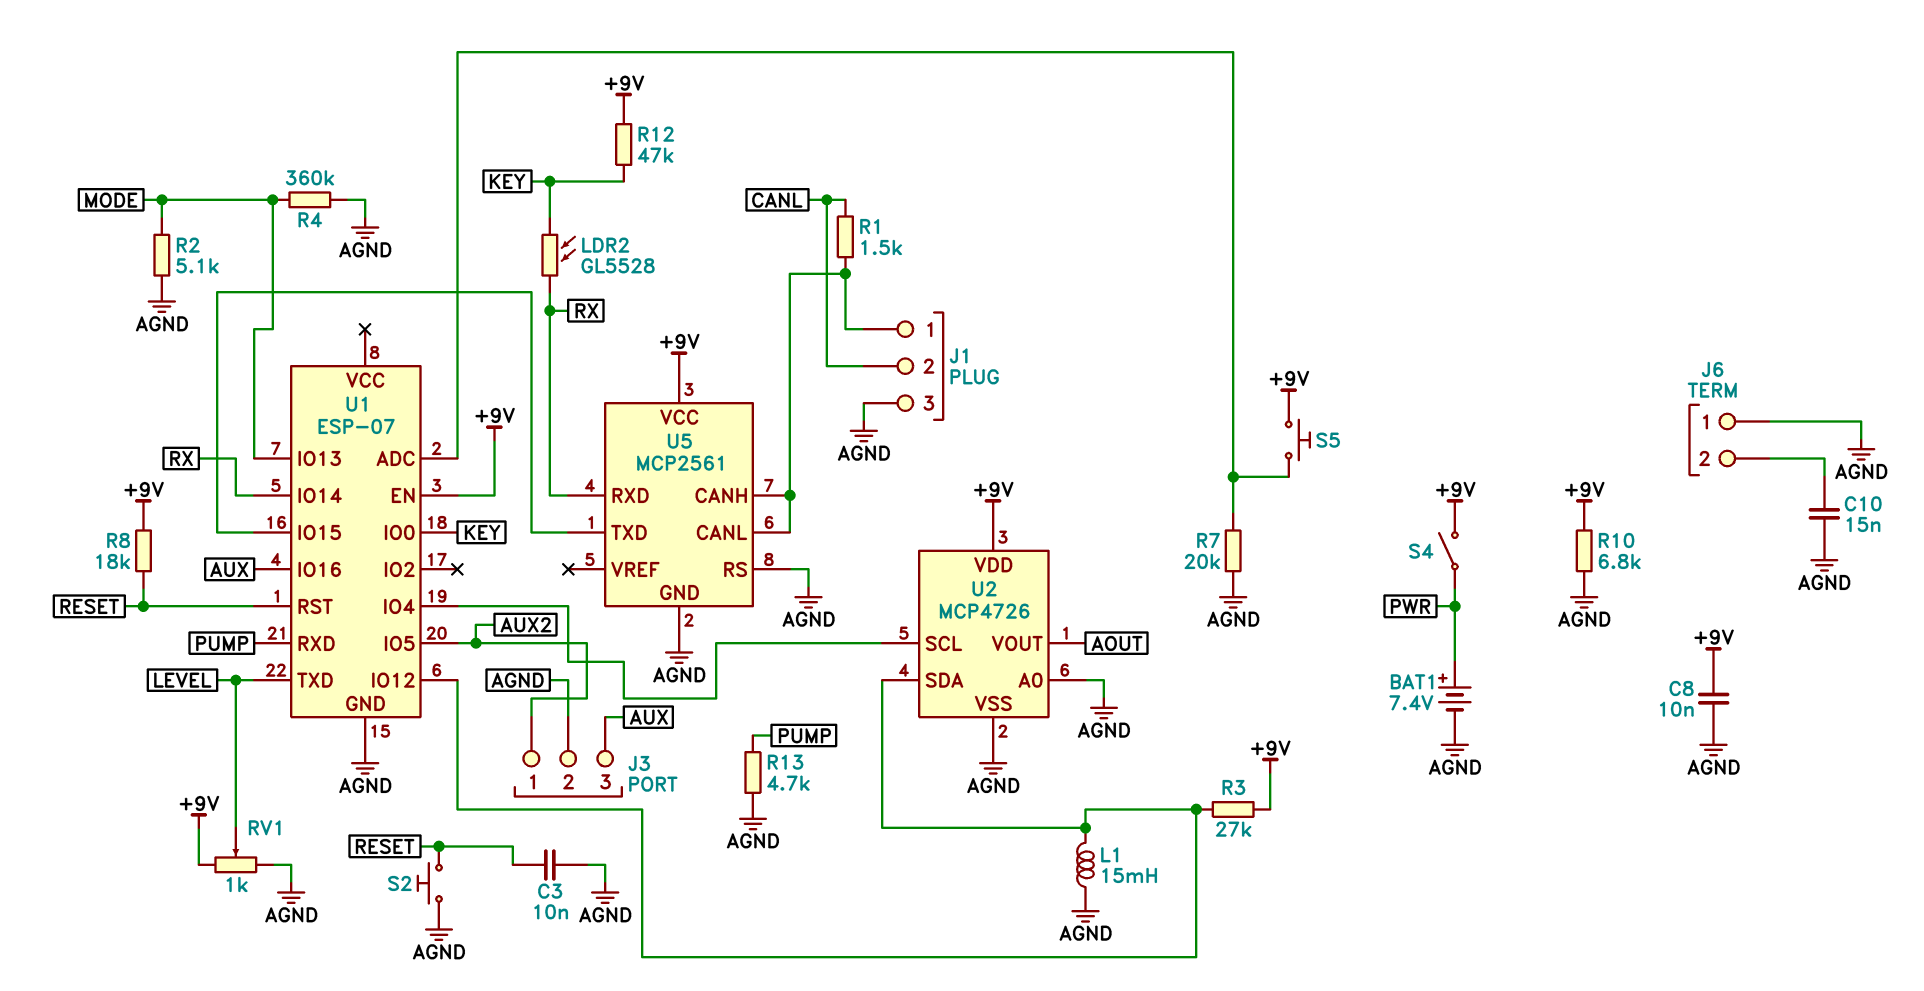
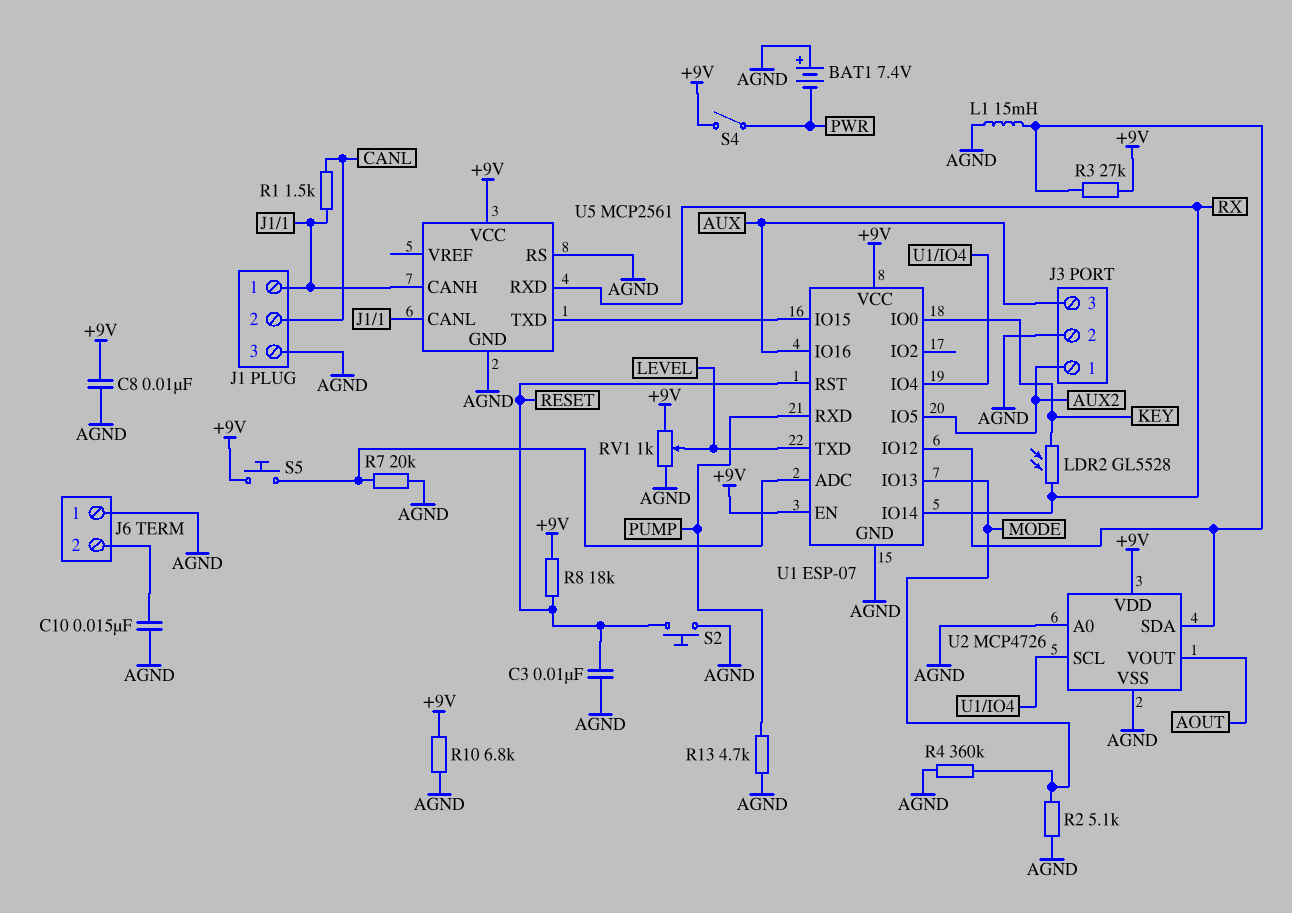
BAT1: 7.4V (plus PWR, minus AGND) -> 7.4V (plus AGND, minus PWR)
R12: 47k (+9V, KEY) -> none
U1 pin VCC: none -> +9V

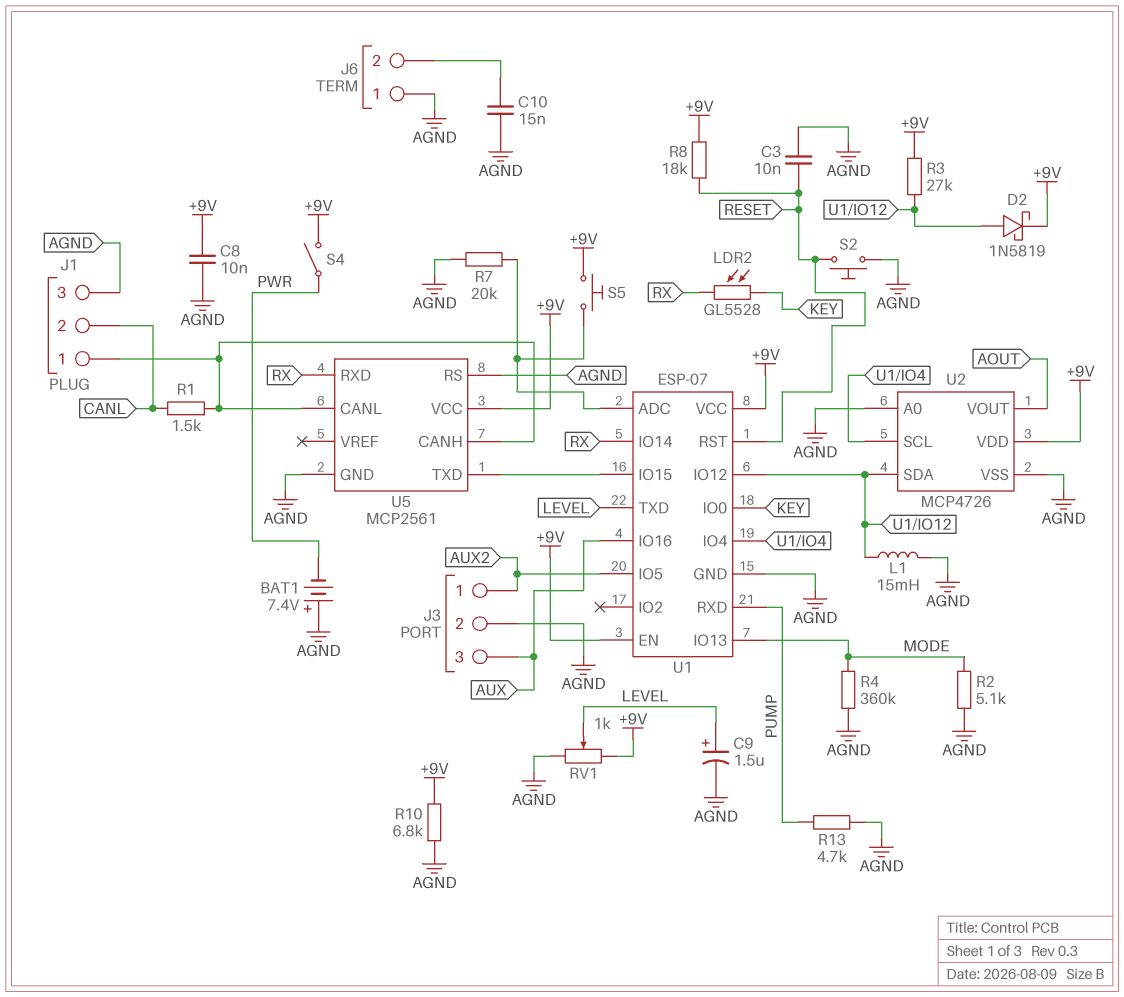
C9: none -> 1.5uF (plus LEVEL, minus AGND)
D2: none -> schottky 1N5819 (A U1/IO12, K +9V)

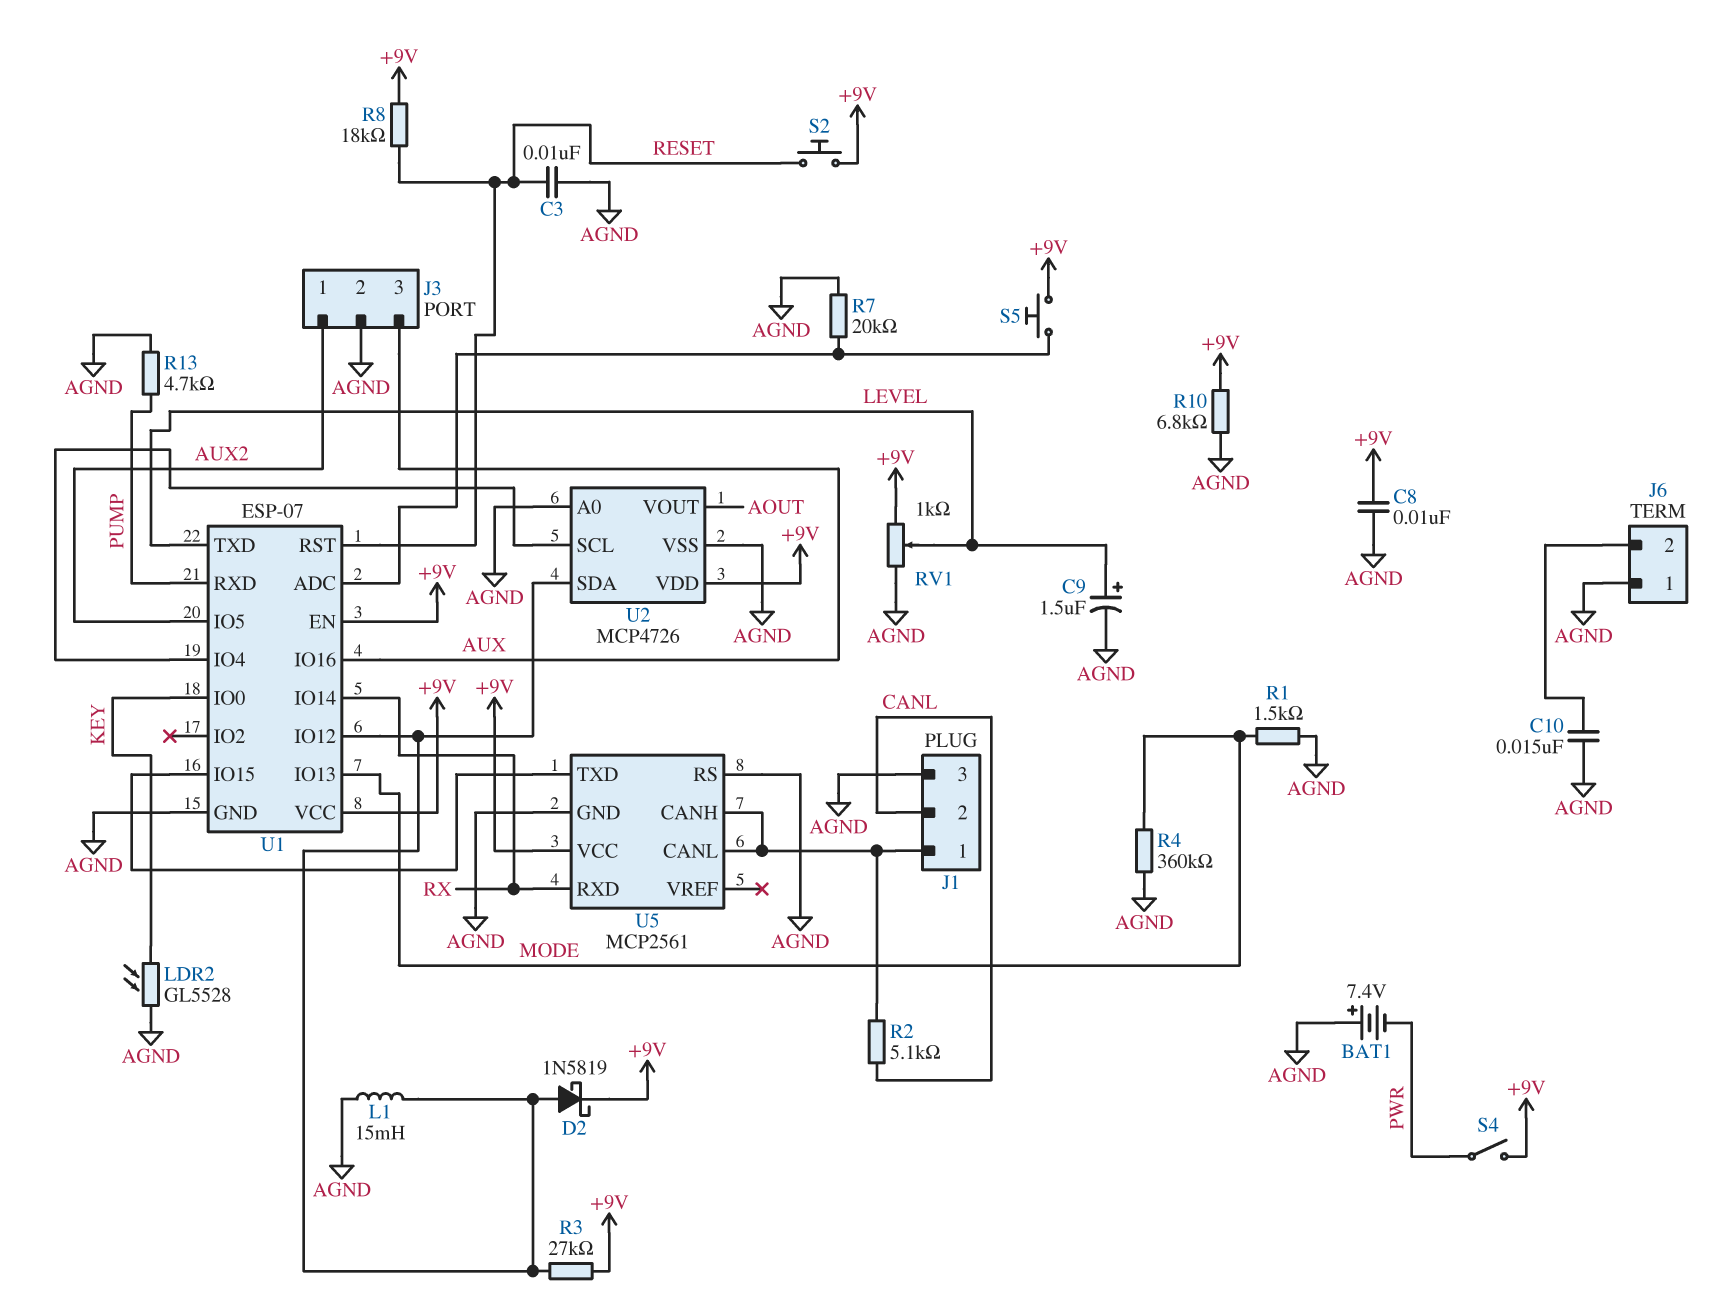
LDR2: GL5528 (KEY, RX) -> GL5528 (AGND, KEY)
R1: 1.5k (CANL, J1/1) -> 1.5k (AGND, MODE)
R2: 5.1k (AGND, MODE) -> 5.1k (CANL, J1/1)
S2: button (AGND, RESET) -> button (+9V, RESET)

